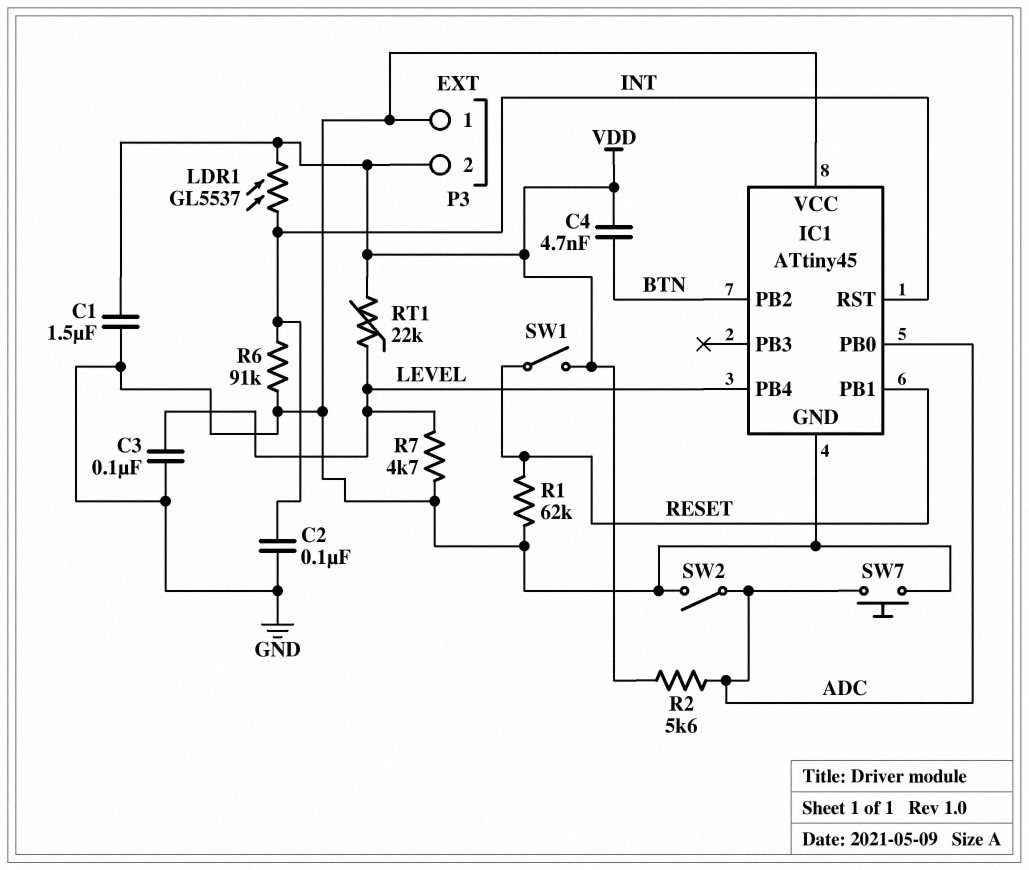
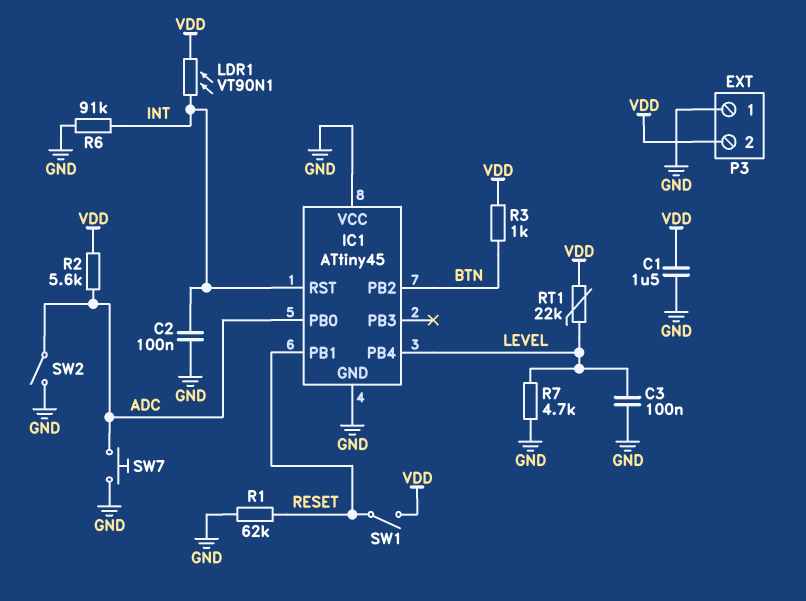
C4: 4.7nF (BTN, VDD) -> none
LDR1: GL5537 (INT, VDD) -> VT90N1 (INT, VDD)
R3: none -> 1k (BTN, VDD)

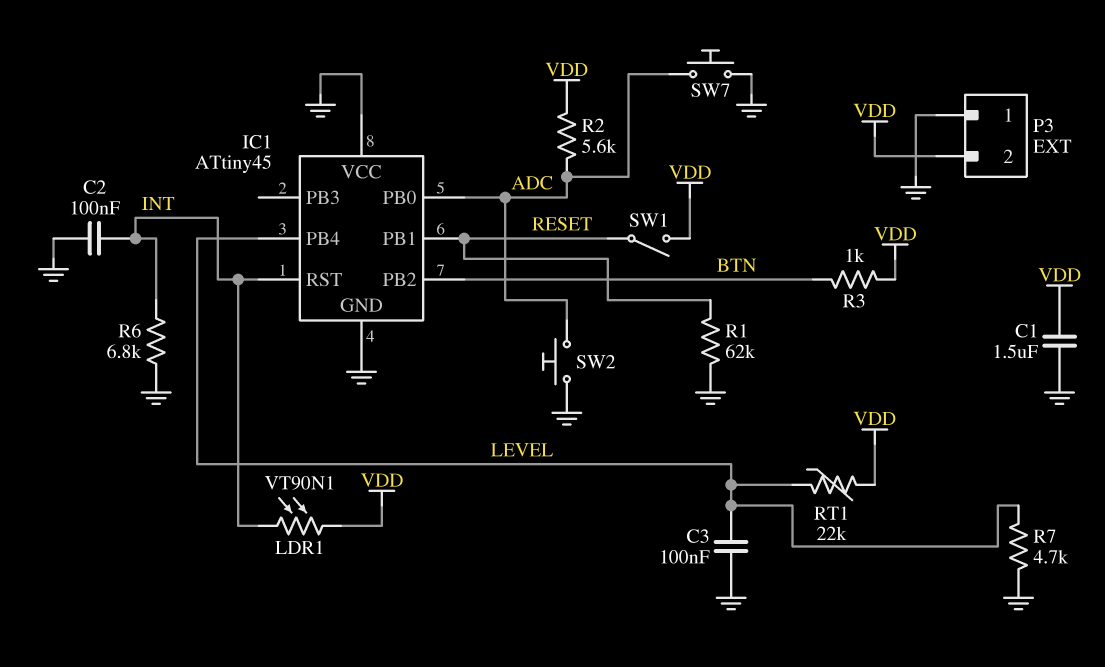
R6: 91k (GND, INT) -> 6.8k (GND, INT)
SW2: switch (ADC, GND) -> button (ADC, GND)

